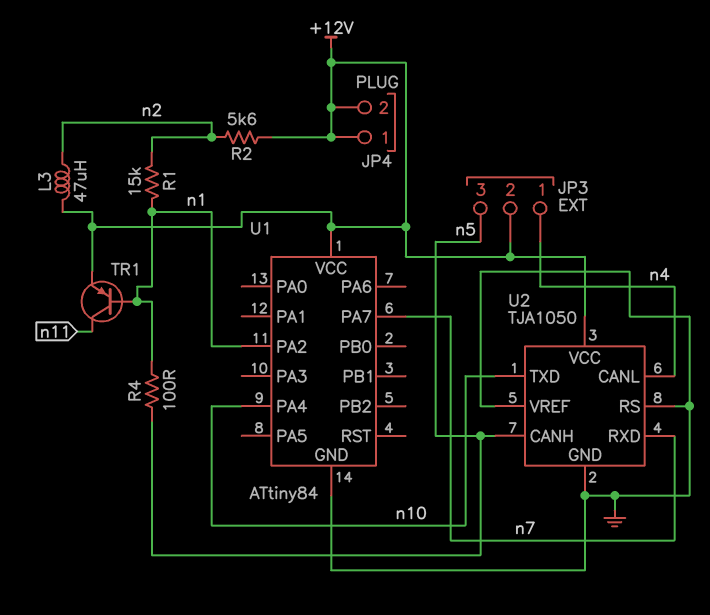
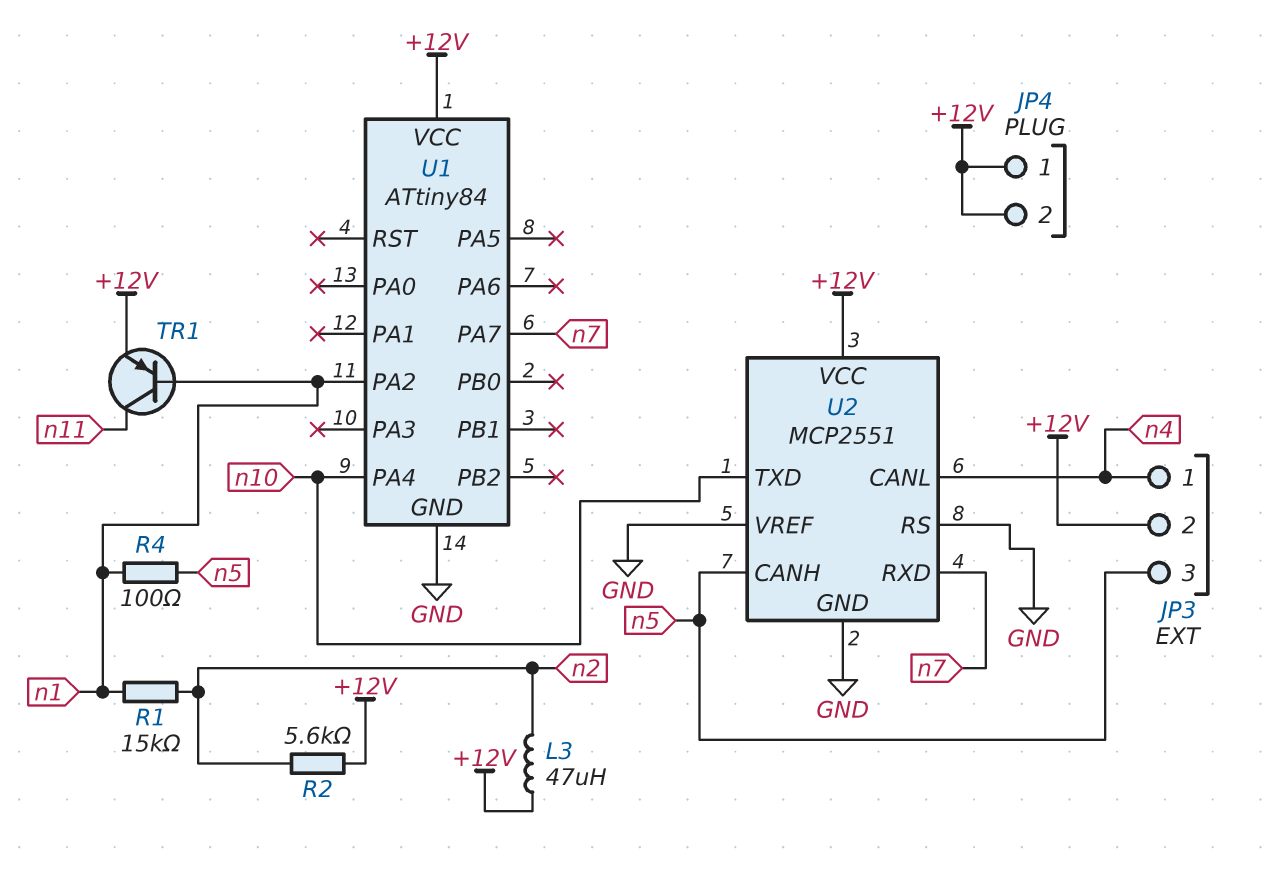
U2: TJA1050 -> MCP2551

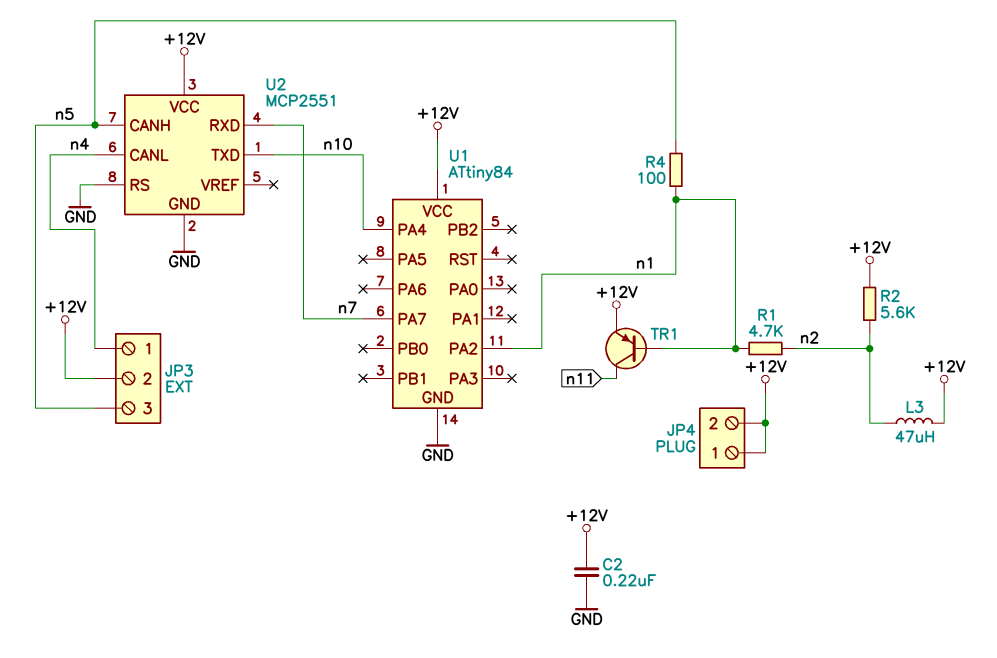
C2: none -> 220nF (+12V, GND)
R1: 15k (n1, n2) -> 4.7k (n1, n2)
U2 pin VREF: GND -> none

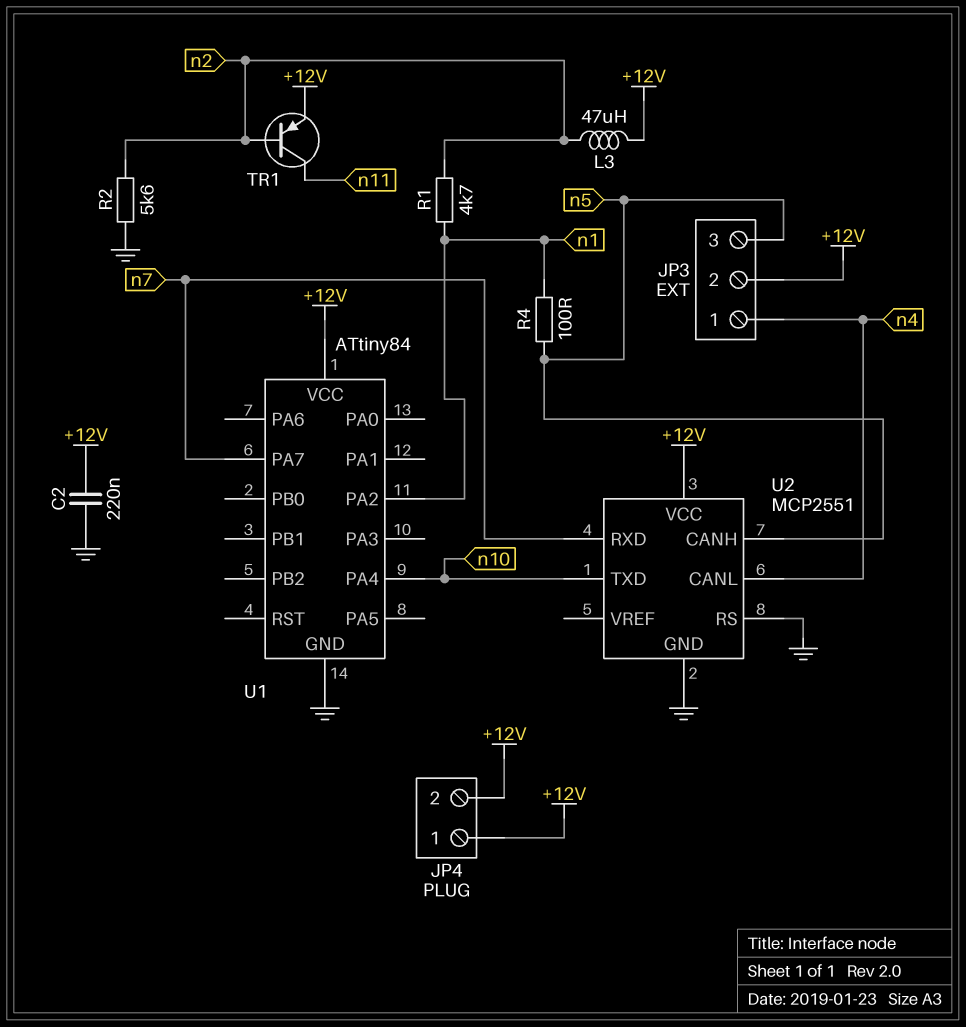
R2: 5.6k (+12V, n2) -> 5.6k (GND, n2)
TR1: PNP (B n1, C n11, E +12V) -> PNP (B n2, C n11, E +12V)

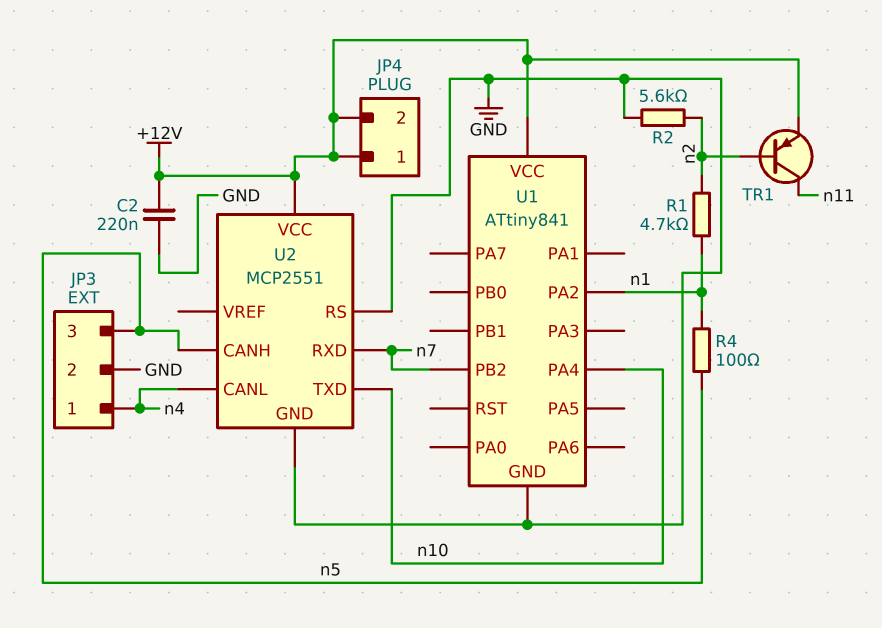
JP3 pin 2: +12V -> GND
L3: 47uH (+12V, n2) -> none
U1: ATtiny84 -> ATtiny841
U1 pin PA7: n7 -> none
U1 pin PB2: none -> n7

